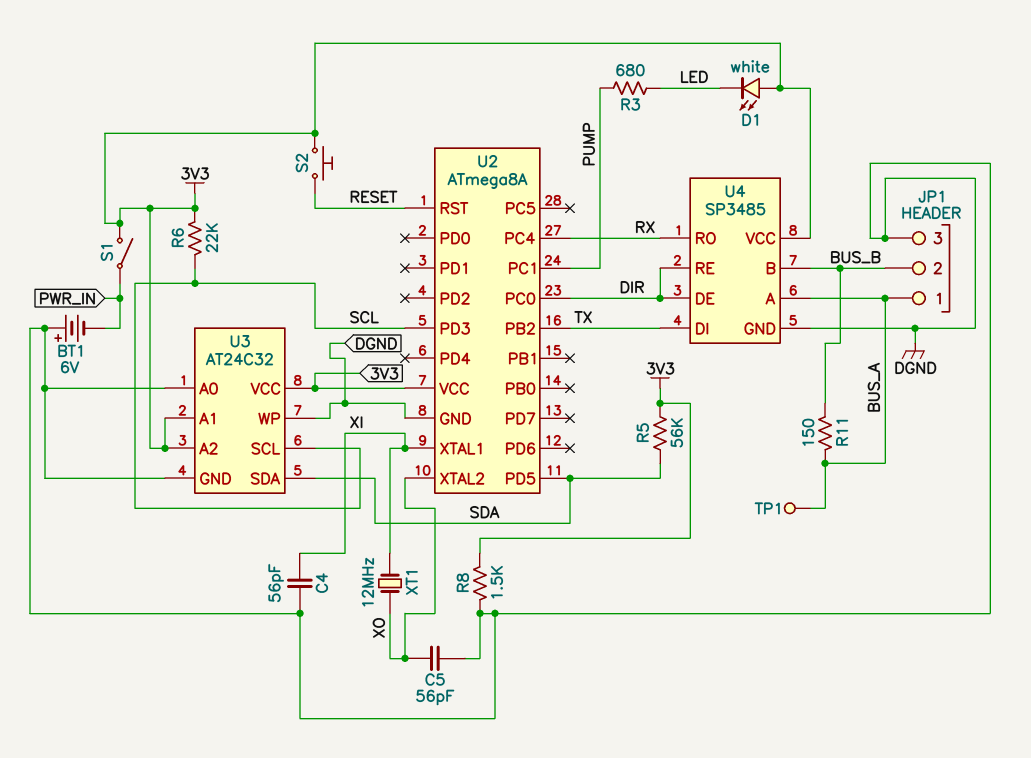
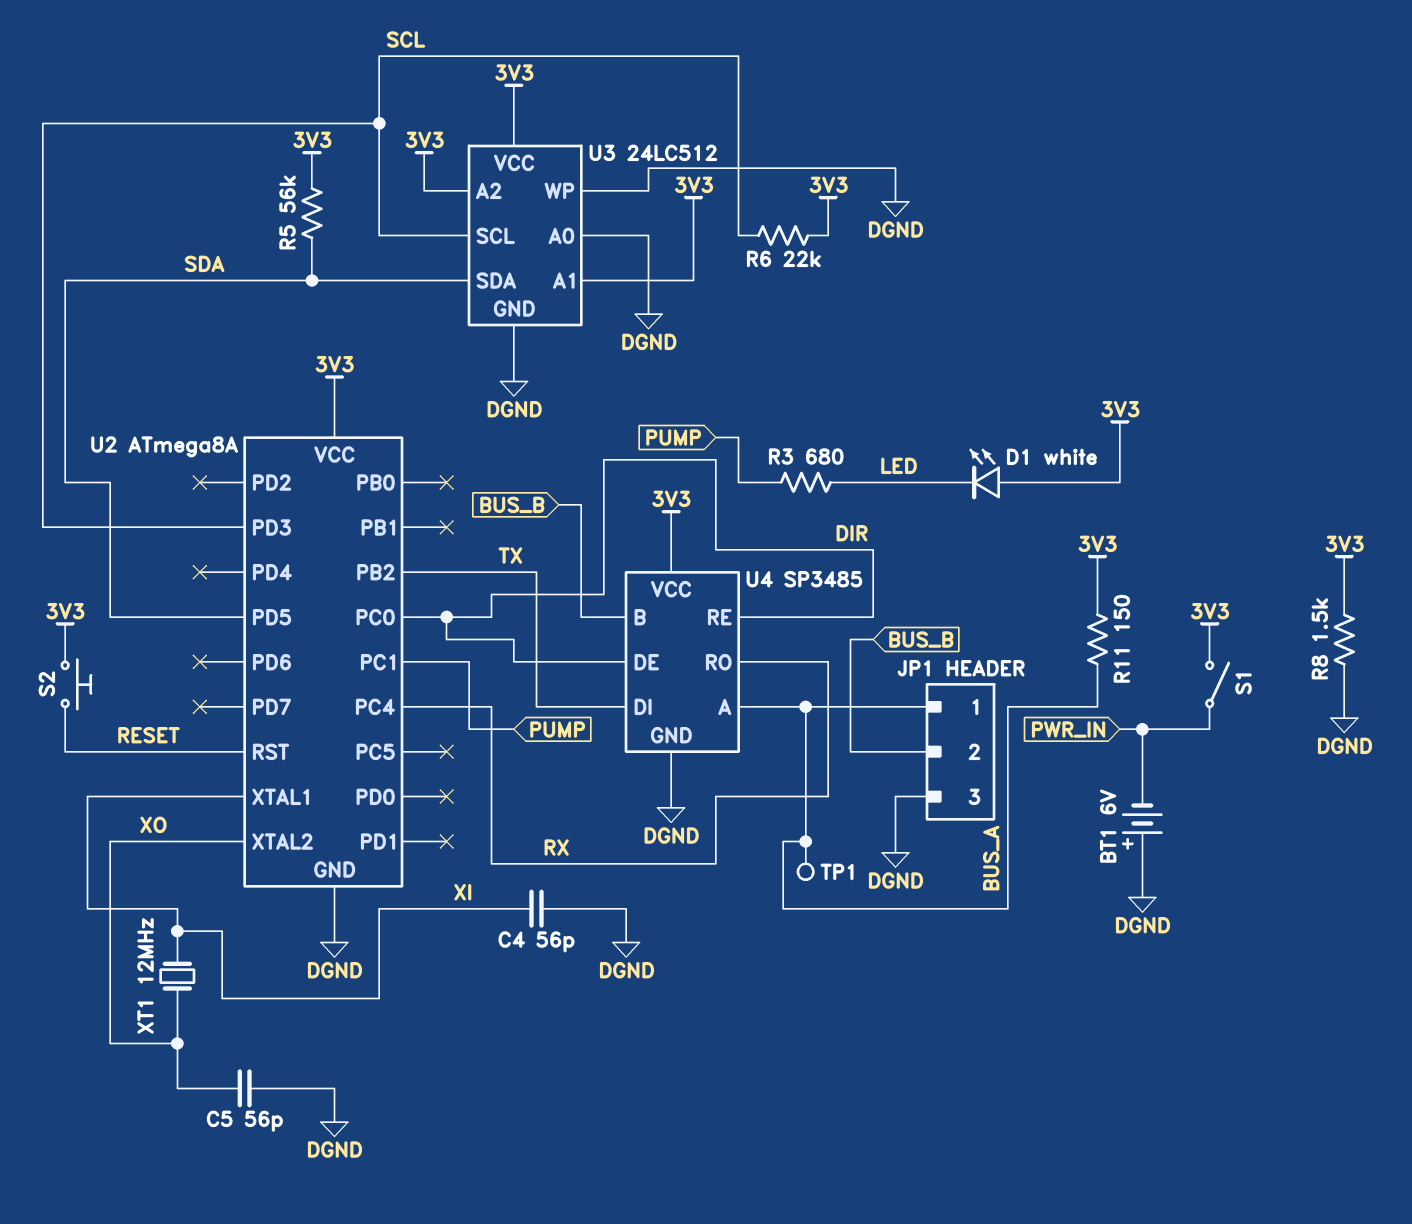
R11: 150 (BUS_A, BUS_B) -> 150 (3V3, BUS_A)
U3: AT24C32 -> 24LC512

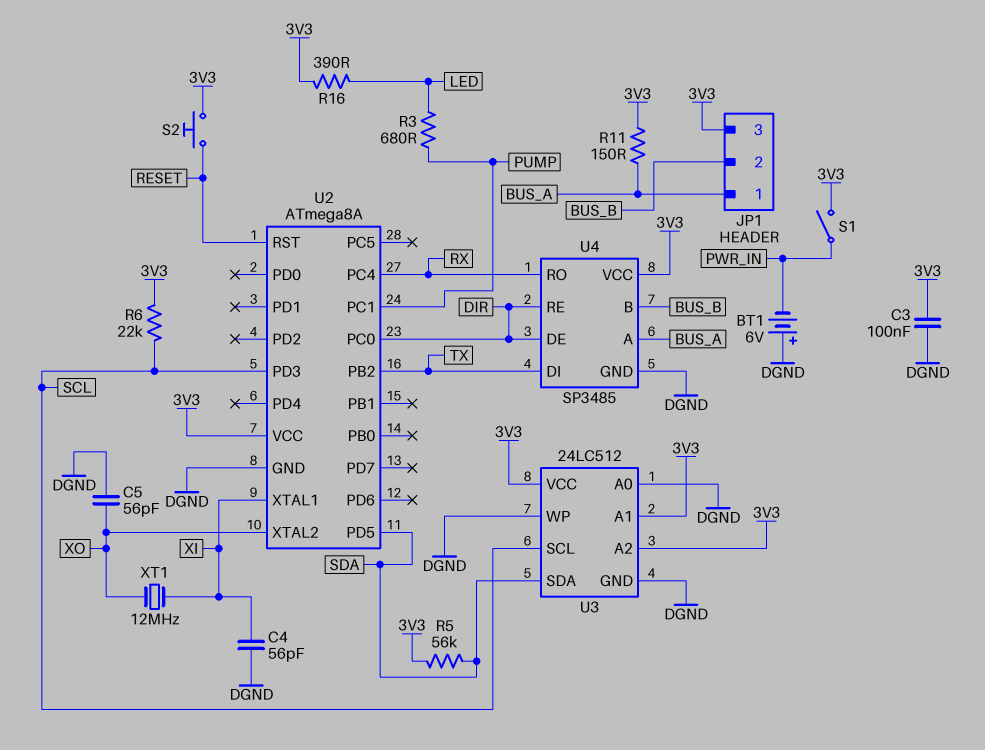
C3: none -> 100nF (3V3, DGND)
D1: LED white (A 3V3, K LED) -> none
JP1 pin 3: DGND -> 3V3
R8: 1.5k (3V3, DGND) -> none
R16: none -> 390 (3V3, LED)
TP1: test point (BUS_A) -> none

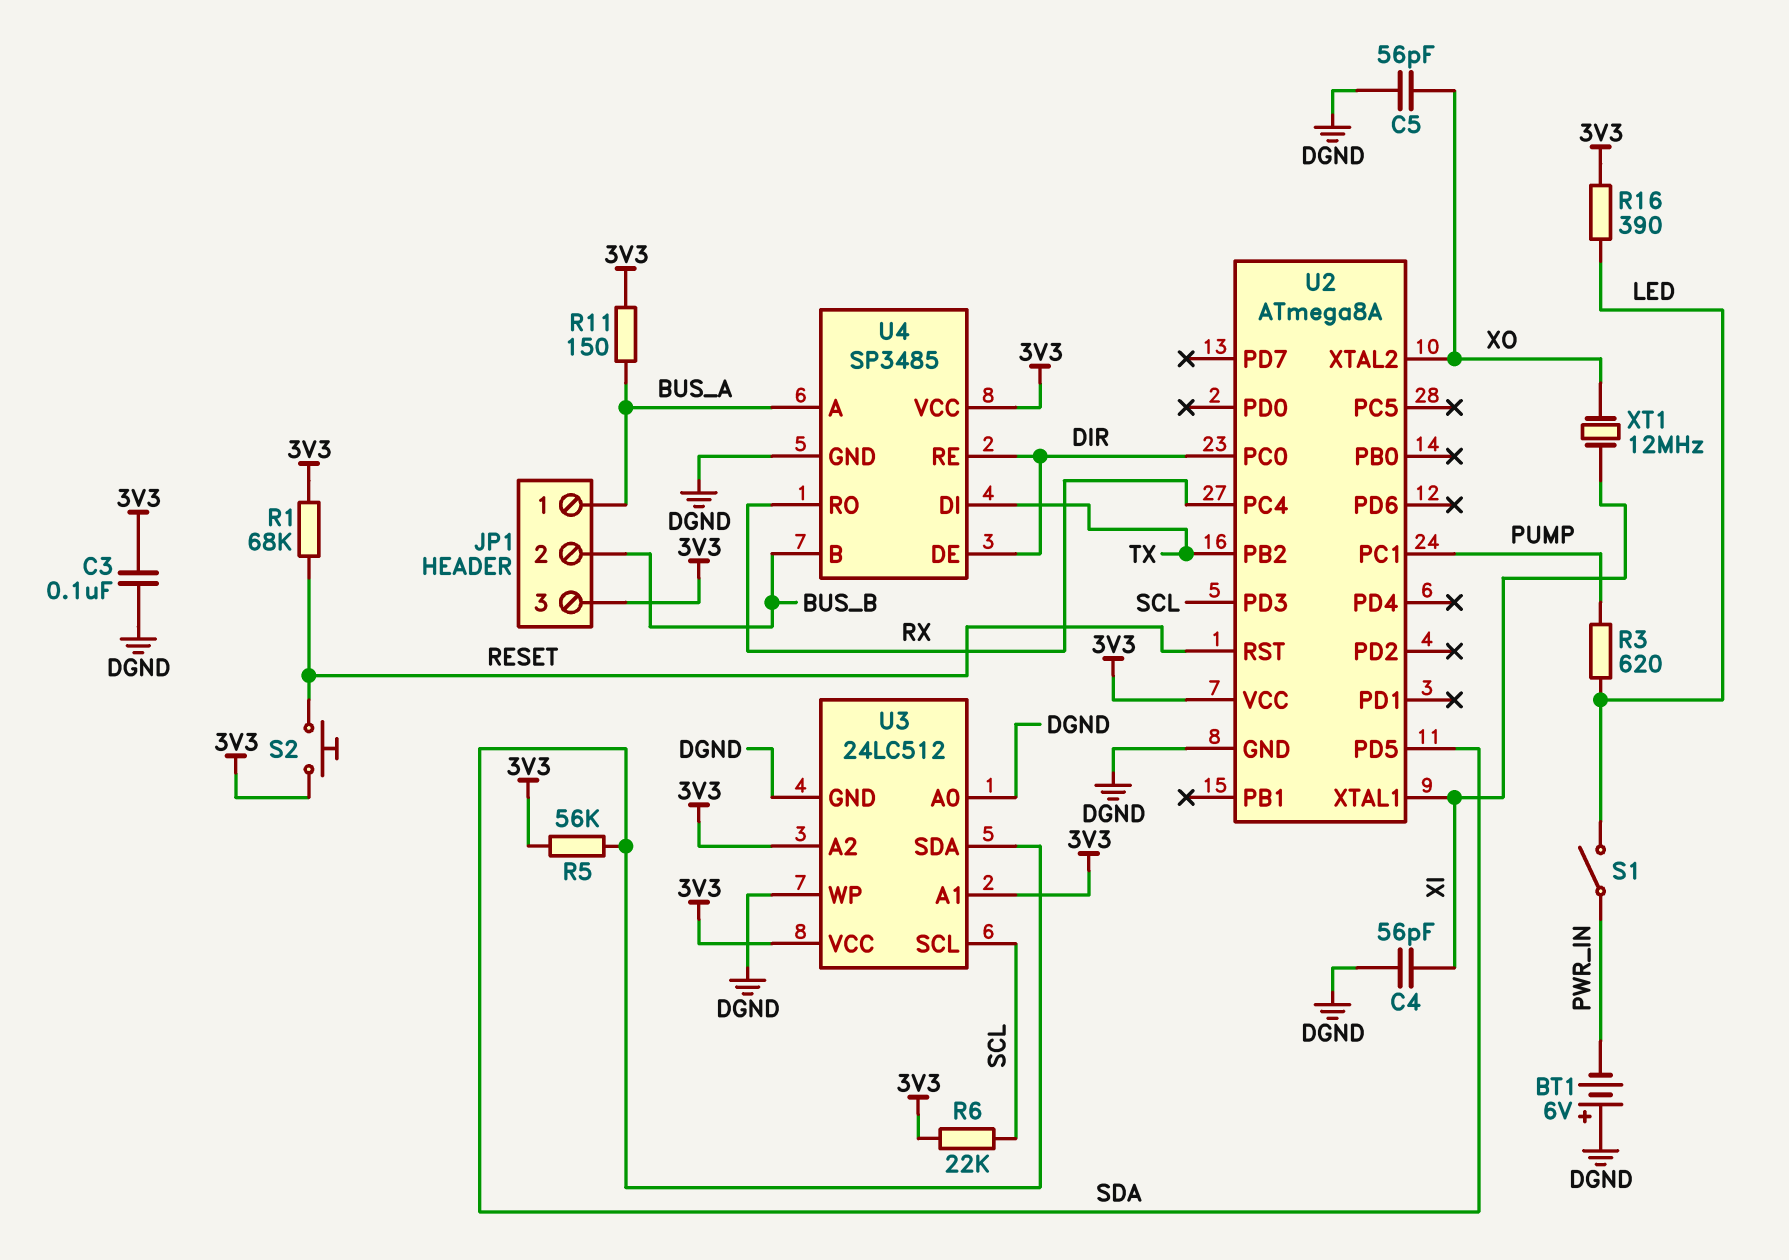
R1: none -> 68k (3V3, RESET)
R3: 680 (LED, PUMP) -> 620 (LED, PUMP)
S1: switch (3V3, PWR_IN) -> switch (LED, PWR_IN)

